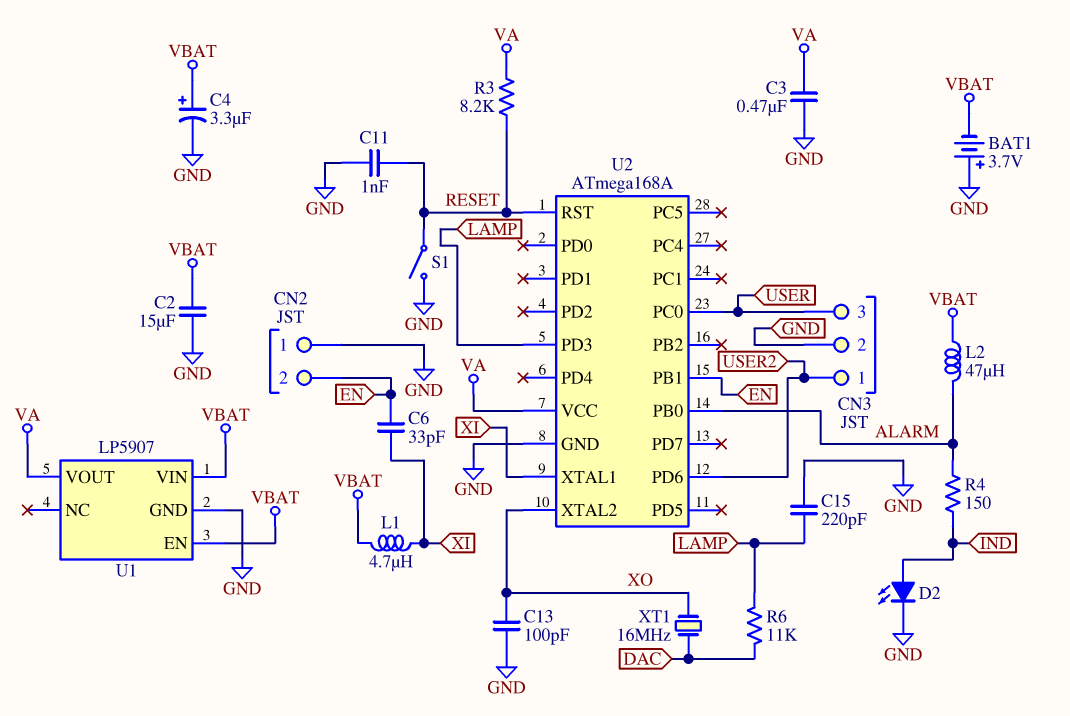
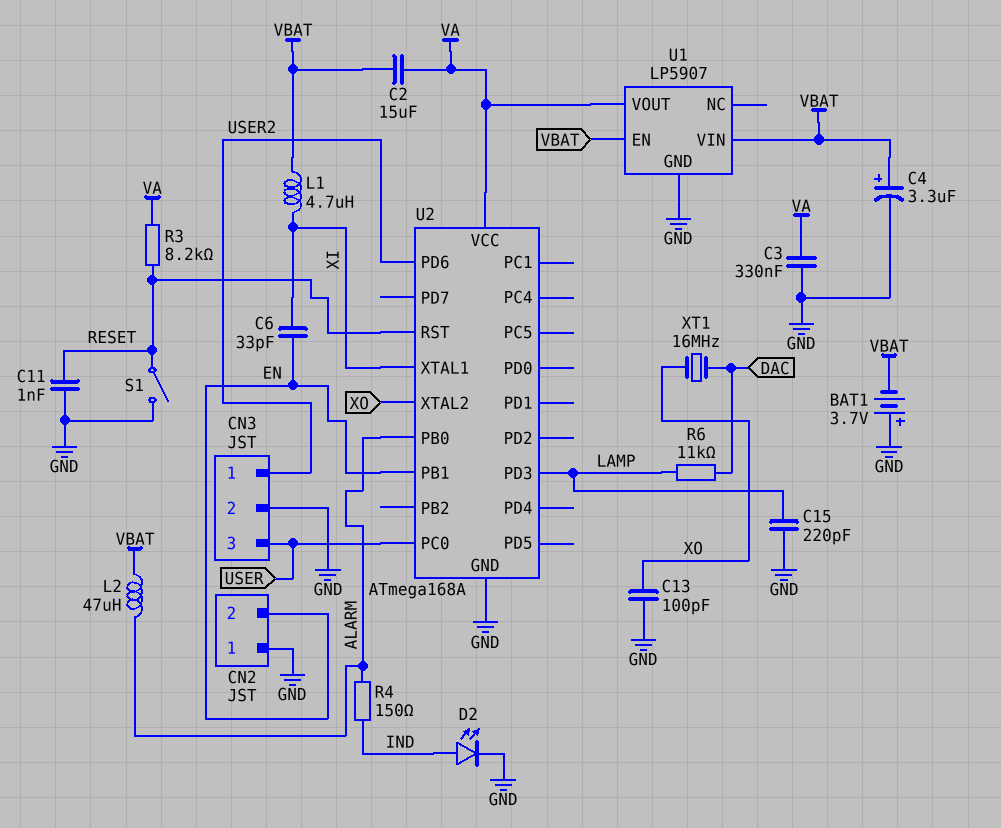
C2: 15uF (GND, VBAT) -> 15uF (VA, VBAT)
C3: 470nF (GND, VA) -> 330nF (GND, VA)

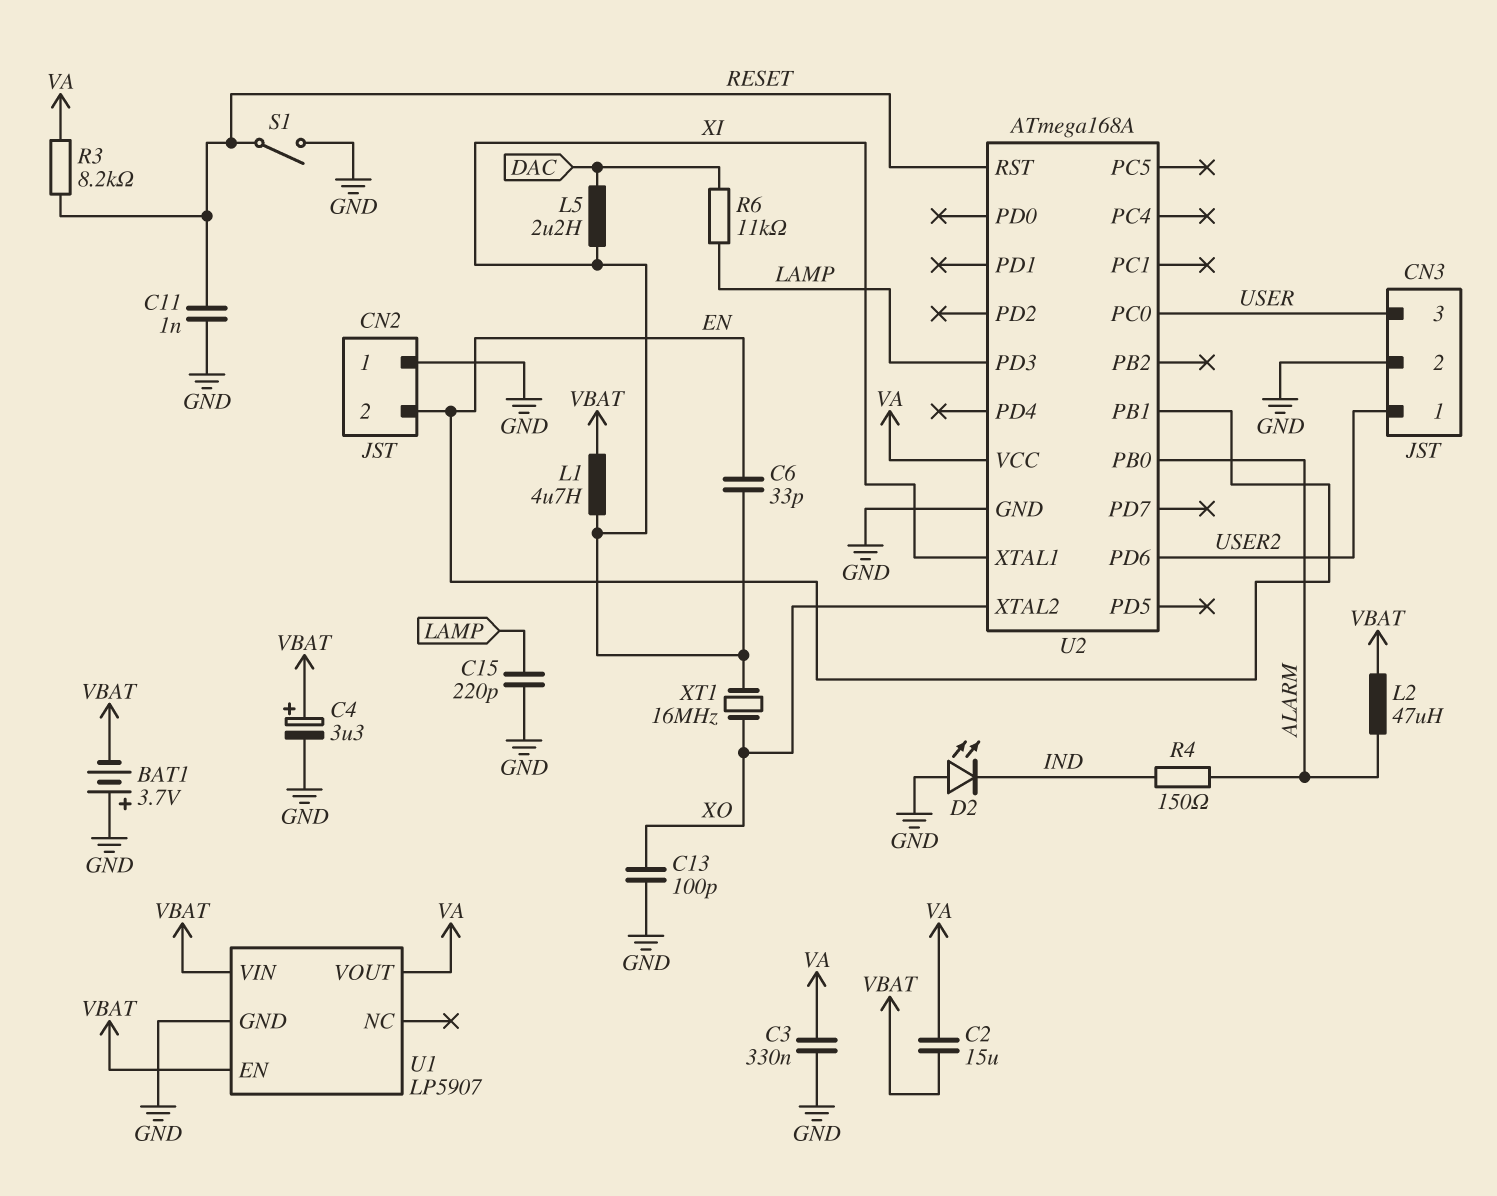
D2: LED (A IND, K GND) -> LED (A GND, K IND)
L5: none -> 2.2uH (DAC, XI)
XT1: 16MHz (DAC, XO) -> 16MHz (XI, XO)

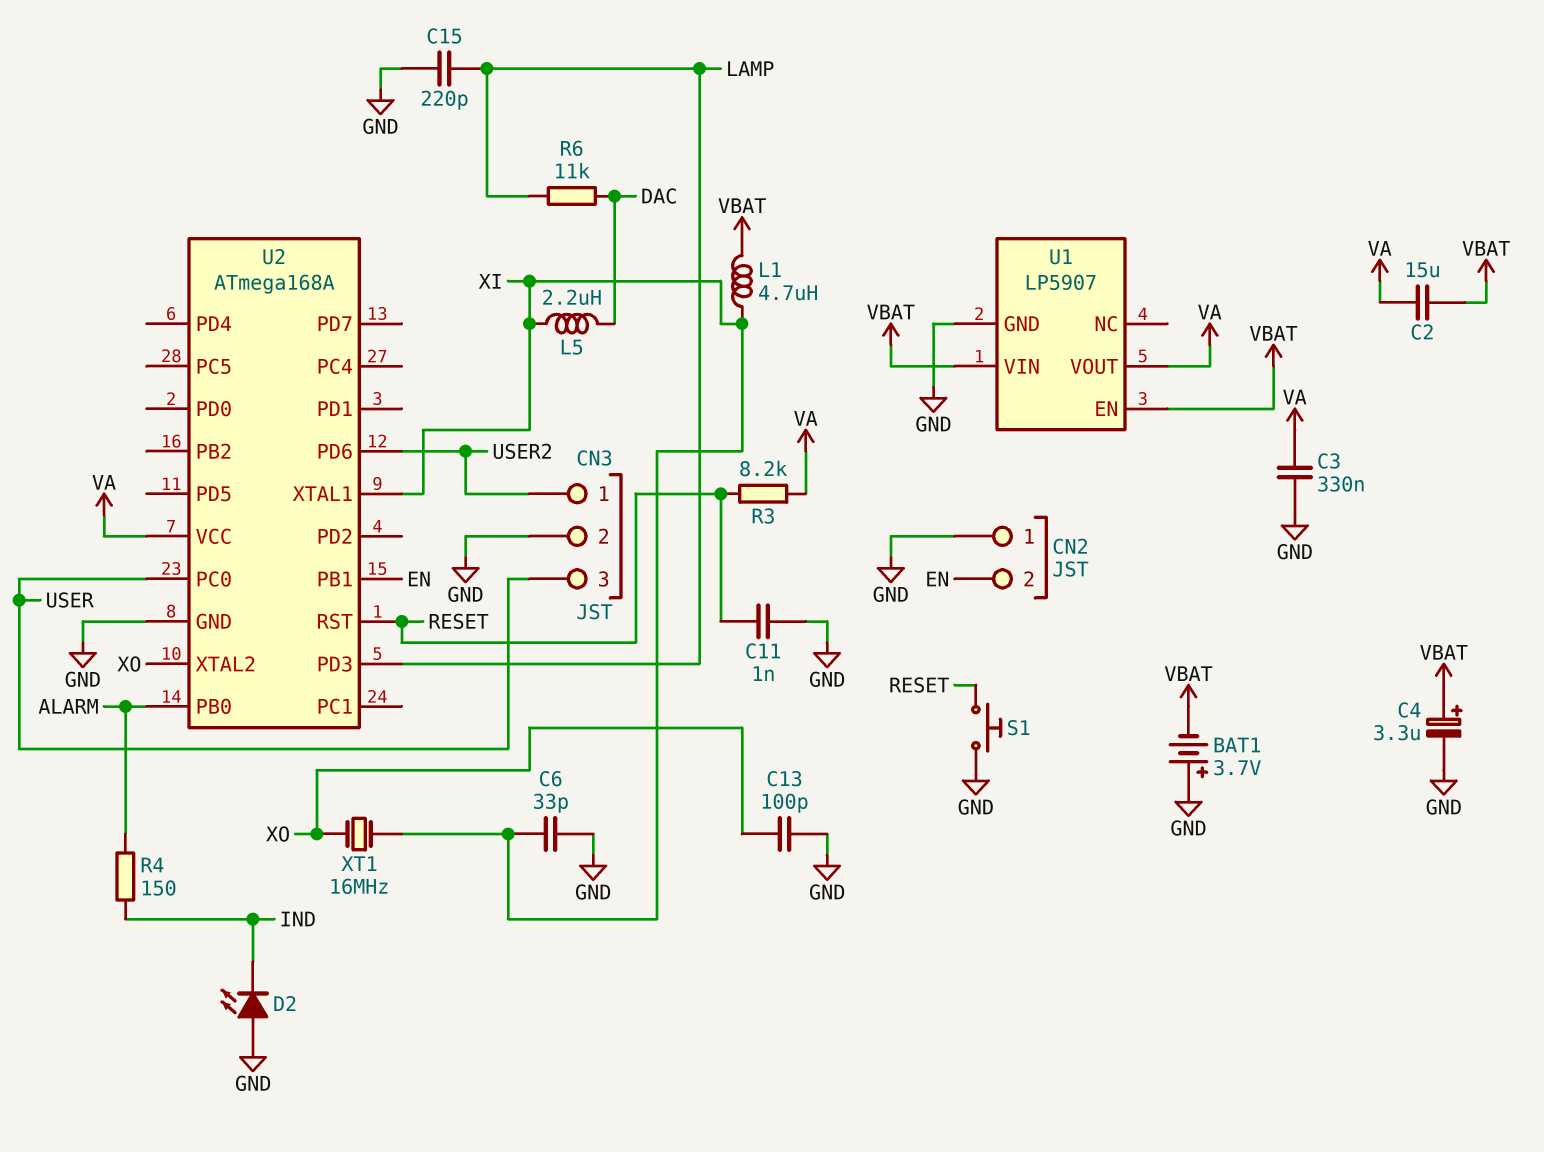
C6: 33pF (EN, XI) -> 33pF (GND, XI)
L2: 47uH (ALARM, VBAT) -> none
S1: switch (GND, RESET) -> button (GND, RESET)

